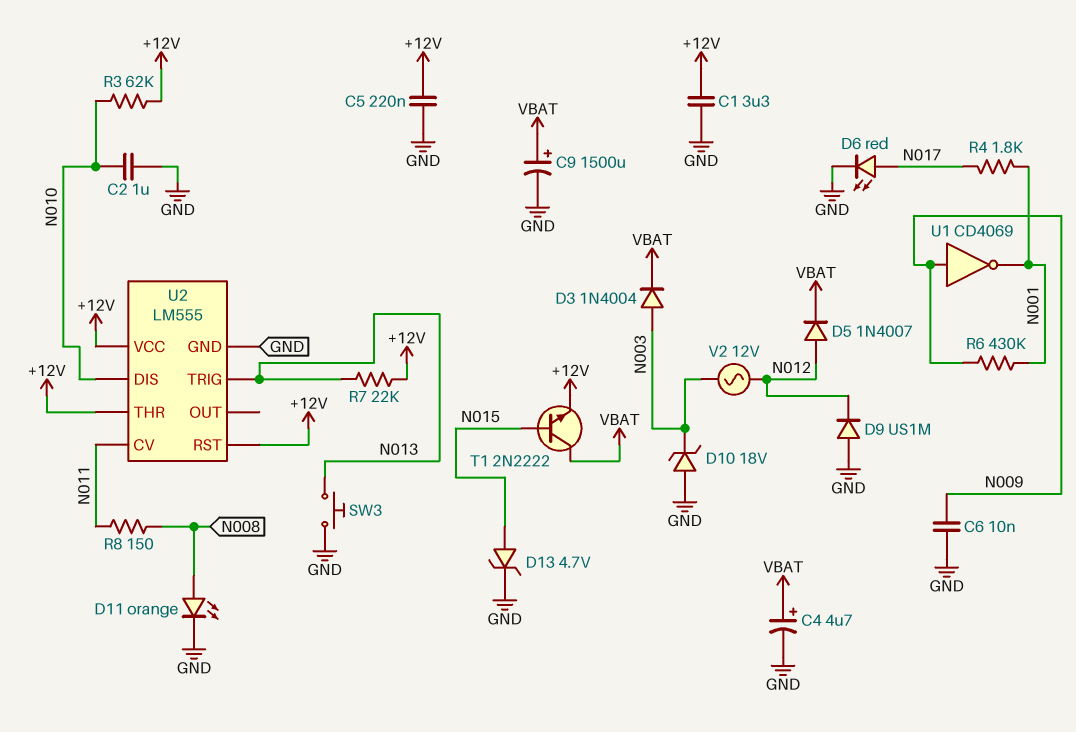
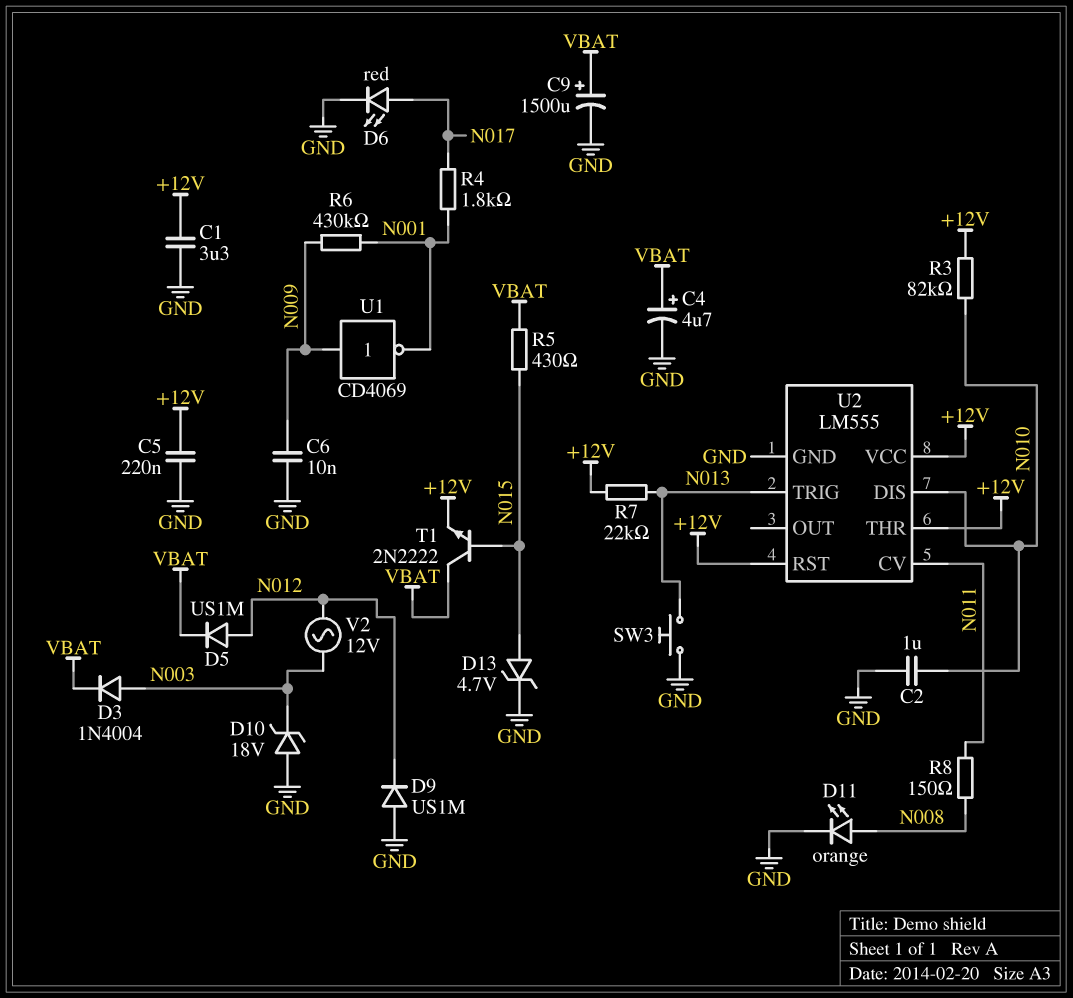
D5: diode 1N4007 (A N012, K VBAT) -> diode US1M (A N012, K VBAT)
R3: 62k (+12V, N010) -> 82k (+12V, N010)
R5: none -> 430 (N015, VBAT)

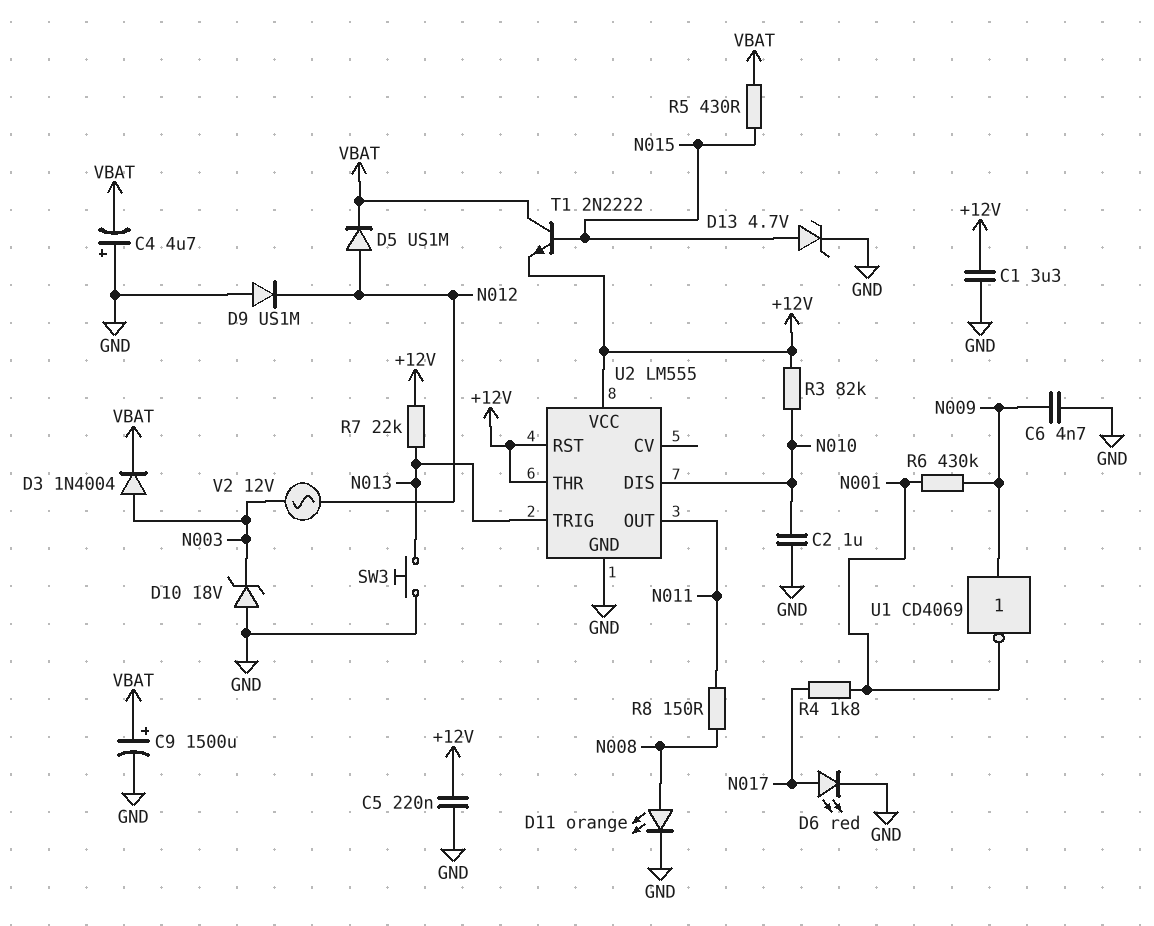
C4: 4.7uF (plus VBAT, minus GND) -> 4.7uF (plus GND, minus VBAT)
C6: 10nF (GND, N009) -> 4.7nF (GND, N009)
U2 pin CV: N011 -> none
U2 pin OUT: none -> N011

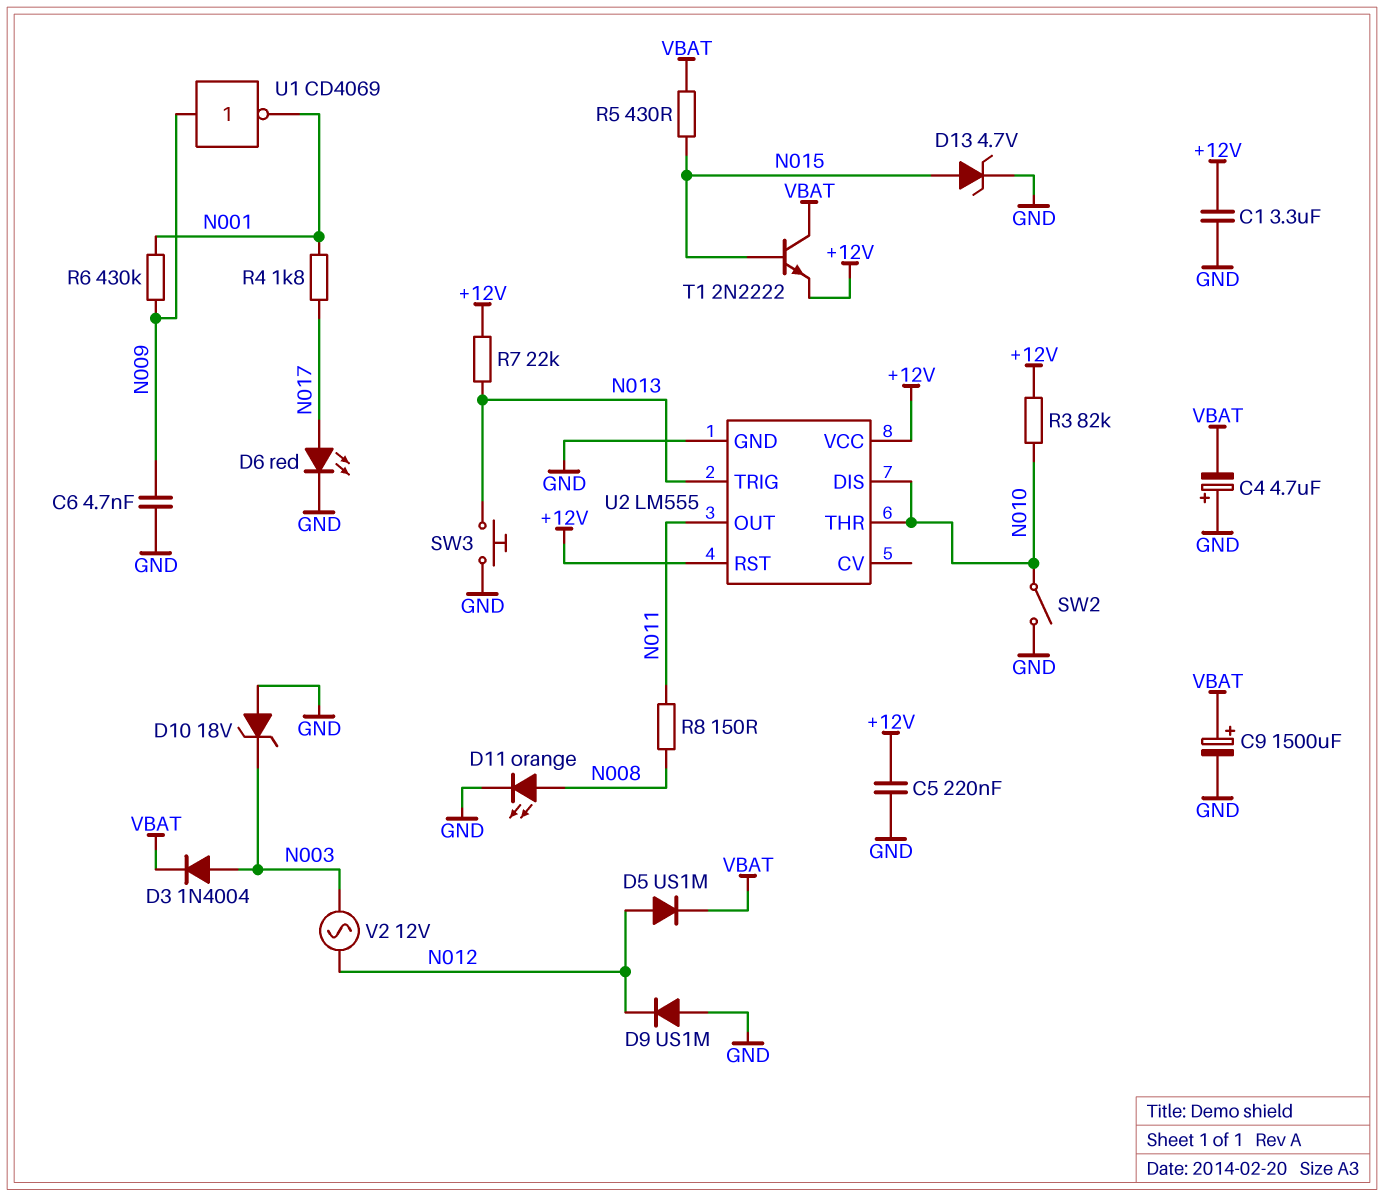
C2: 1uF (GND, N010) -> none
SW2: none -> switch (GND, N010)
U2 pin THR: +12V -> N010

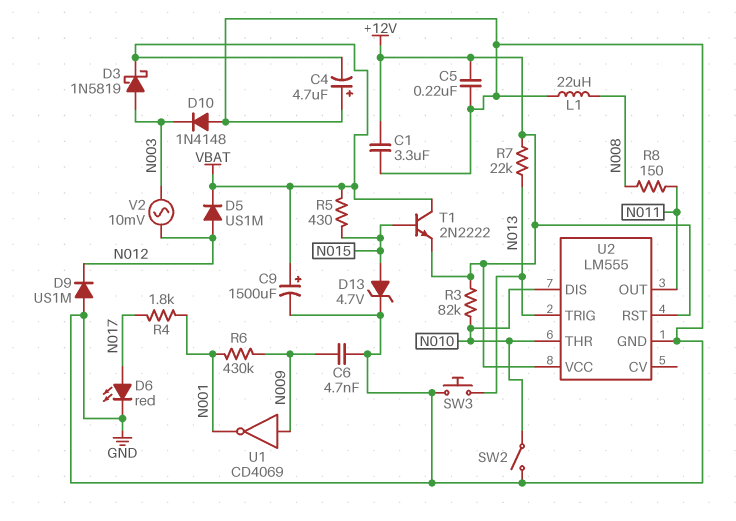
D3: diode 1N4004 (A N003, K VBAT) -> schottky 1N5819 (A N003, K VBAT)
D10: zener 18V (A GND, K N003) -> diode 1N4148 (A GND, K N003)
D11: LED orange (A N008, K GND) -> none
L1: none -> 22uH (GND, N008)
V2: AC 12V (N003, N012) -> AC 10mV (N003, N012)

